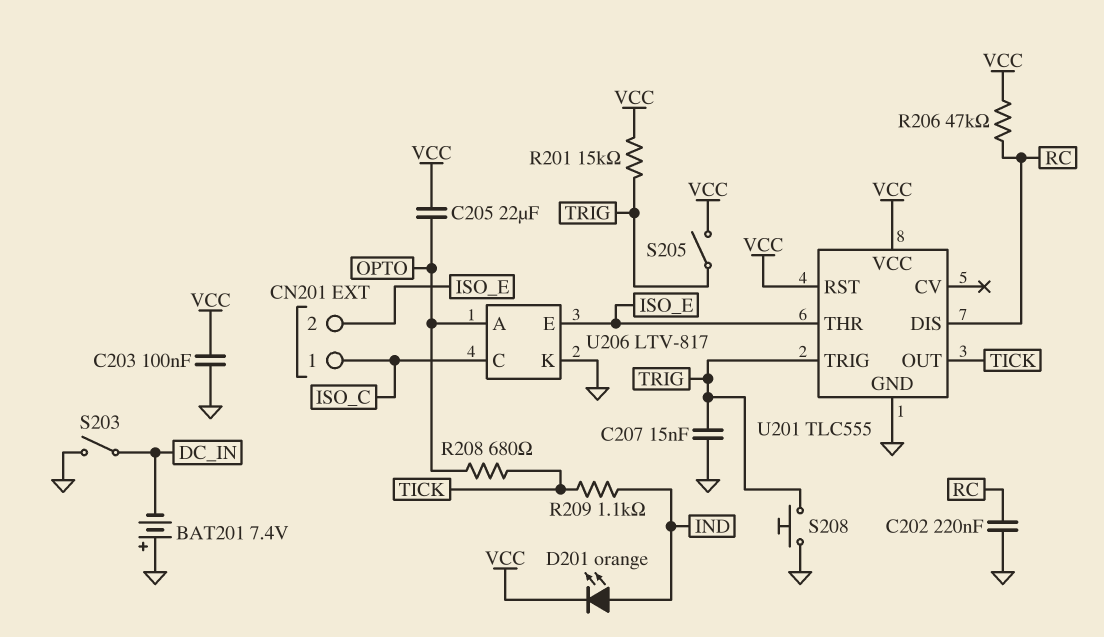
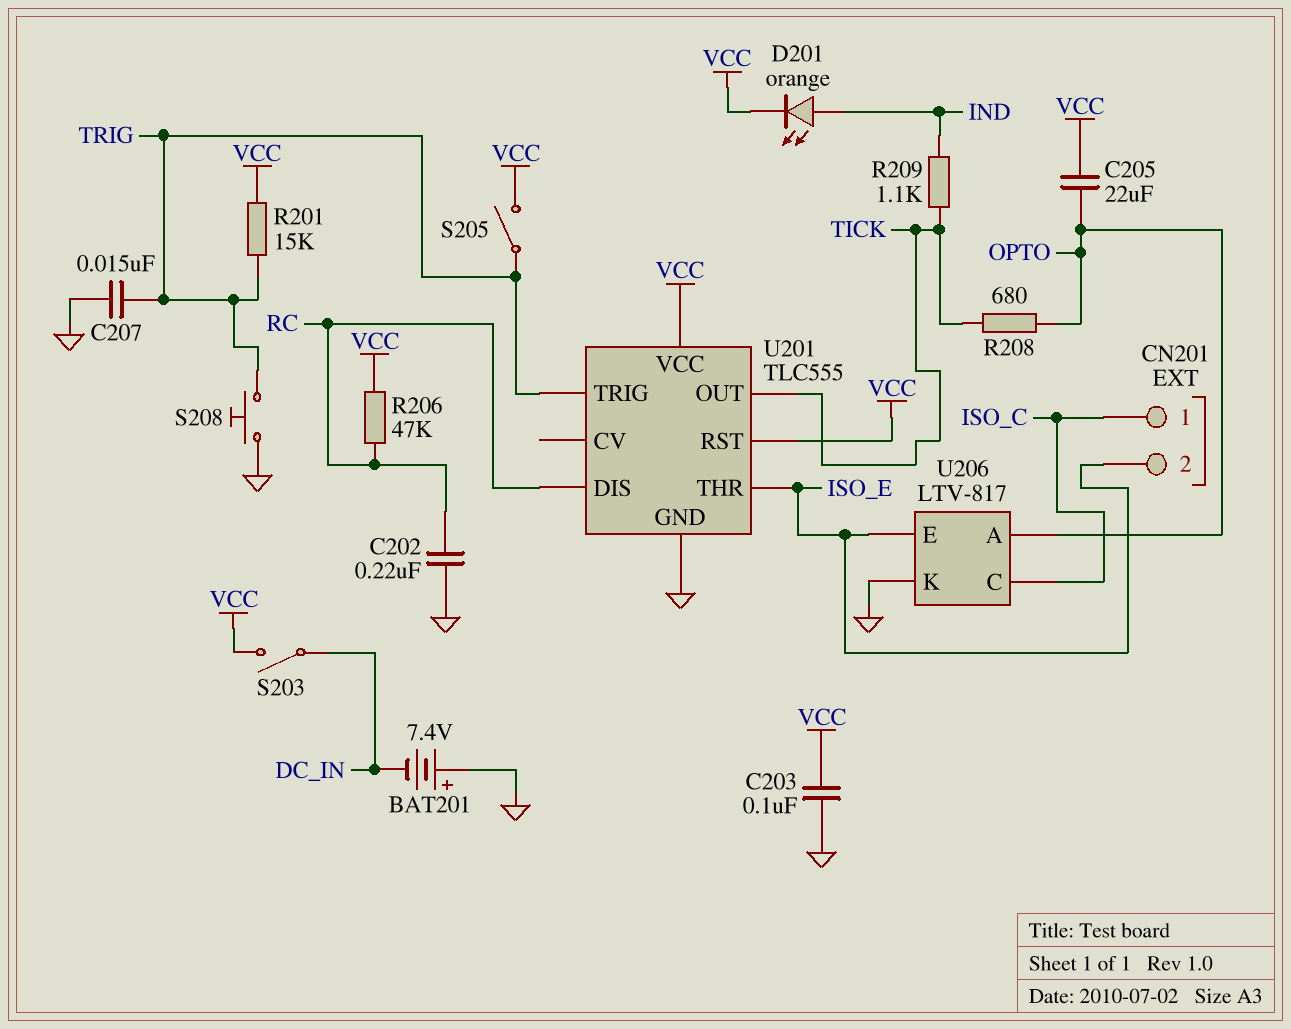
S203: switch (DC_IN, GND) -> switch (DC_IN, VCC)

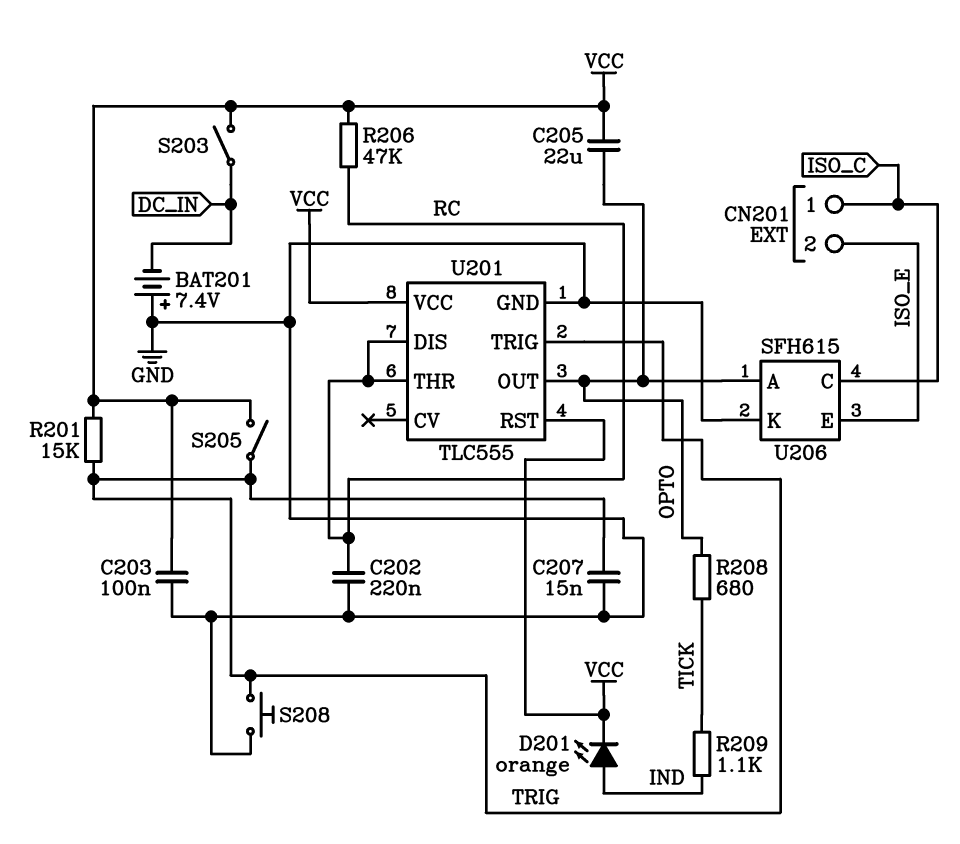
U201 pin OUT: TICK -> OPTO
U201 pin THR: ISO_E -> RC
U206: LTV-817 -> SFH615

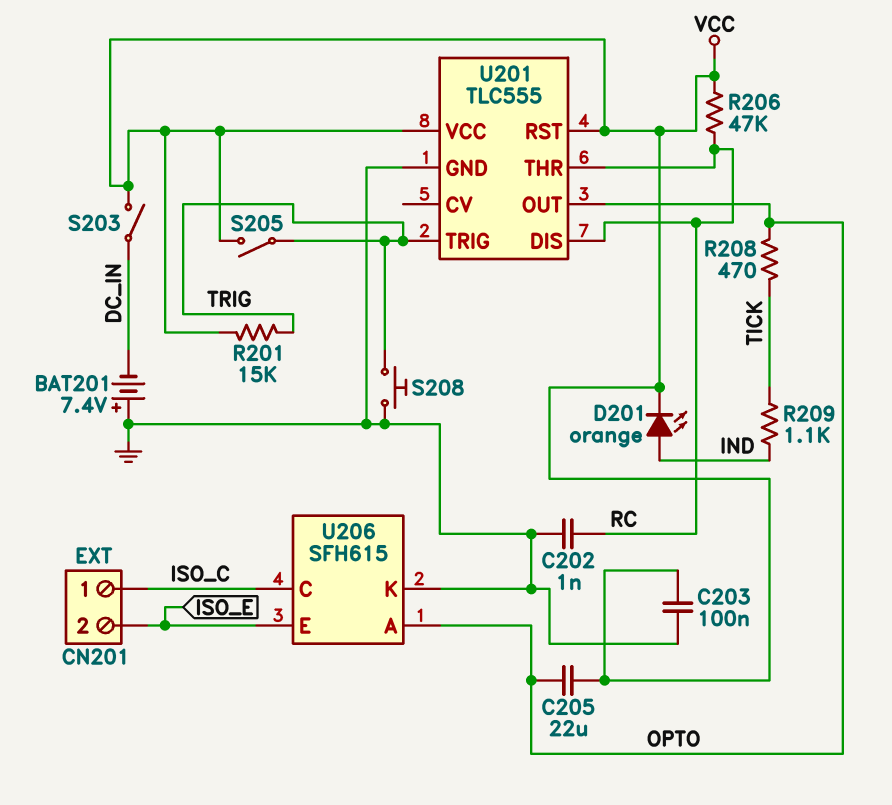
C202: 220nF (GND, RC) -> 1nF (GND, RC)
C207: 15nF (GND, TRIG) -> none
R208: 680 (OPTO, TICK) -> 470 (OPTO, TICK)

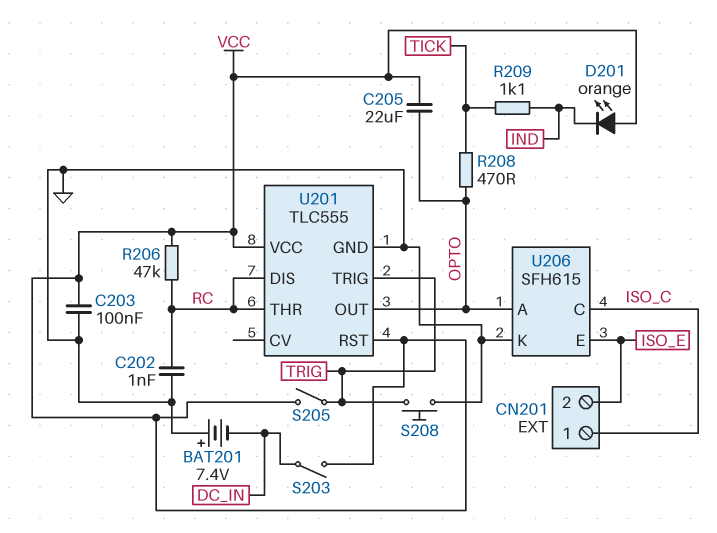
D201: LED orange (A IND, K VCC) -> LED orange (A VCC, K IND)
R201: 15k (TRIG, VCC) -> none

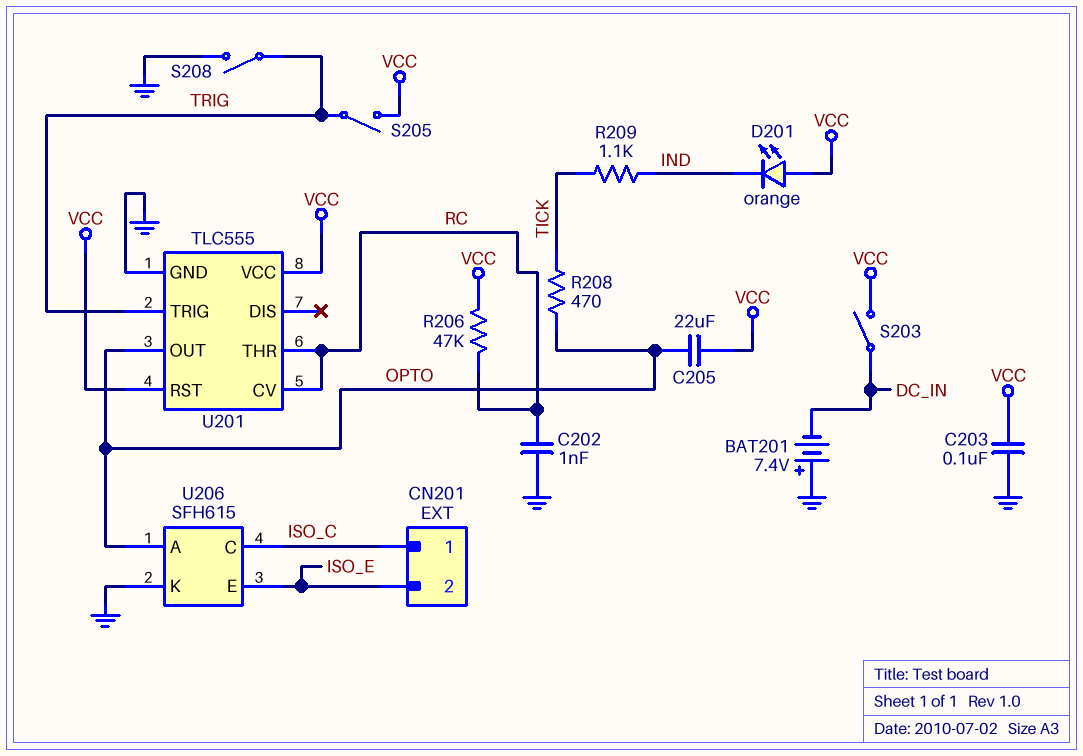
S208: button (GND, TRIG) -> switch (GND, TRIG)
U201 pin CV: none -> RC
U201 pin DIS: RC -> none

